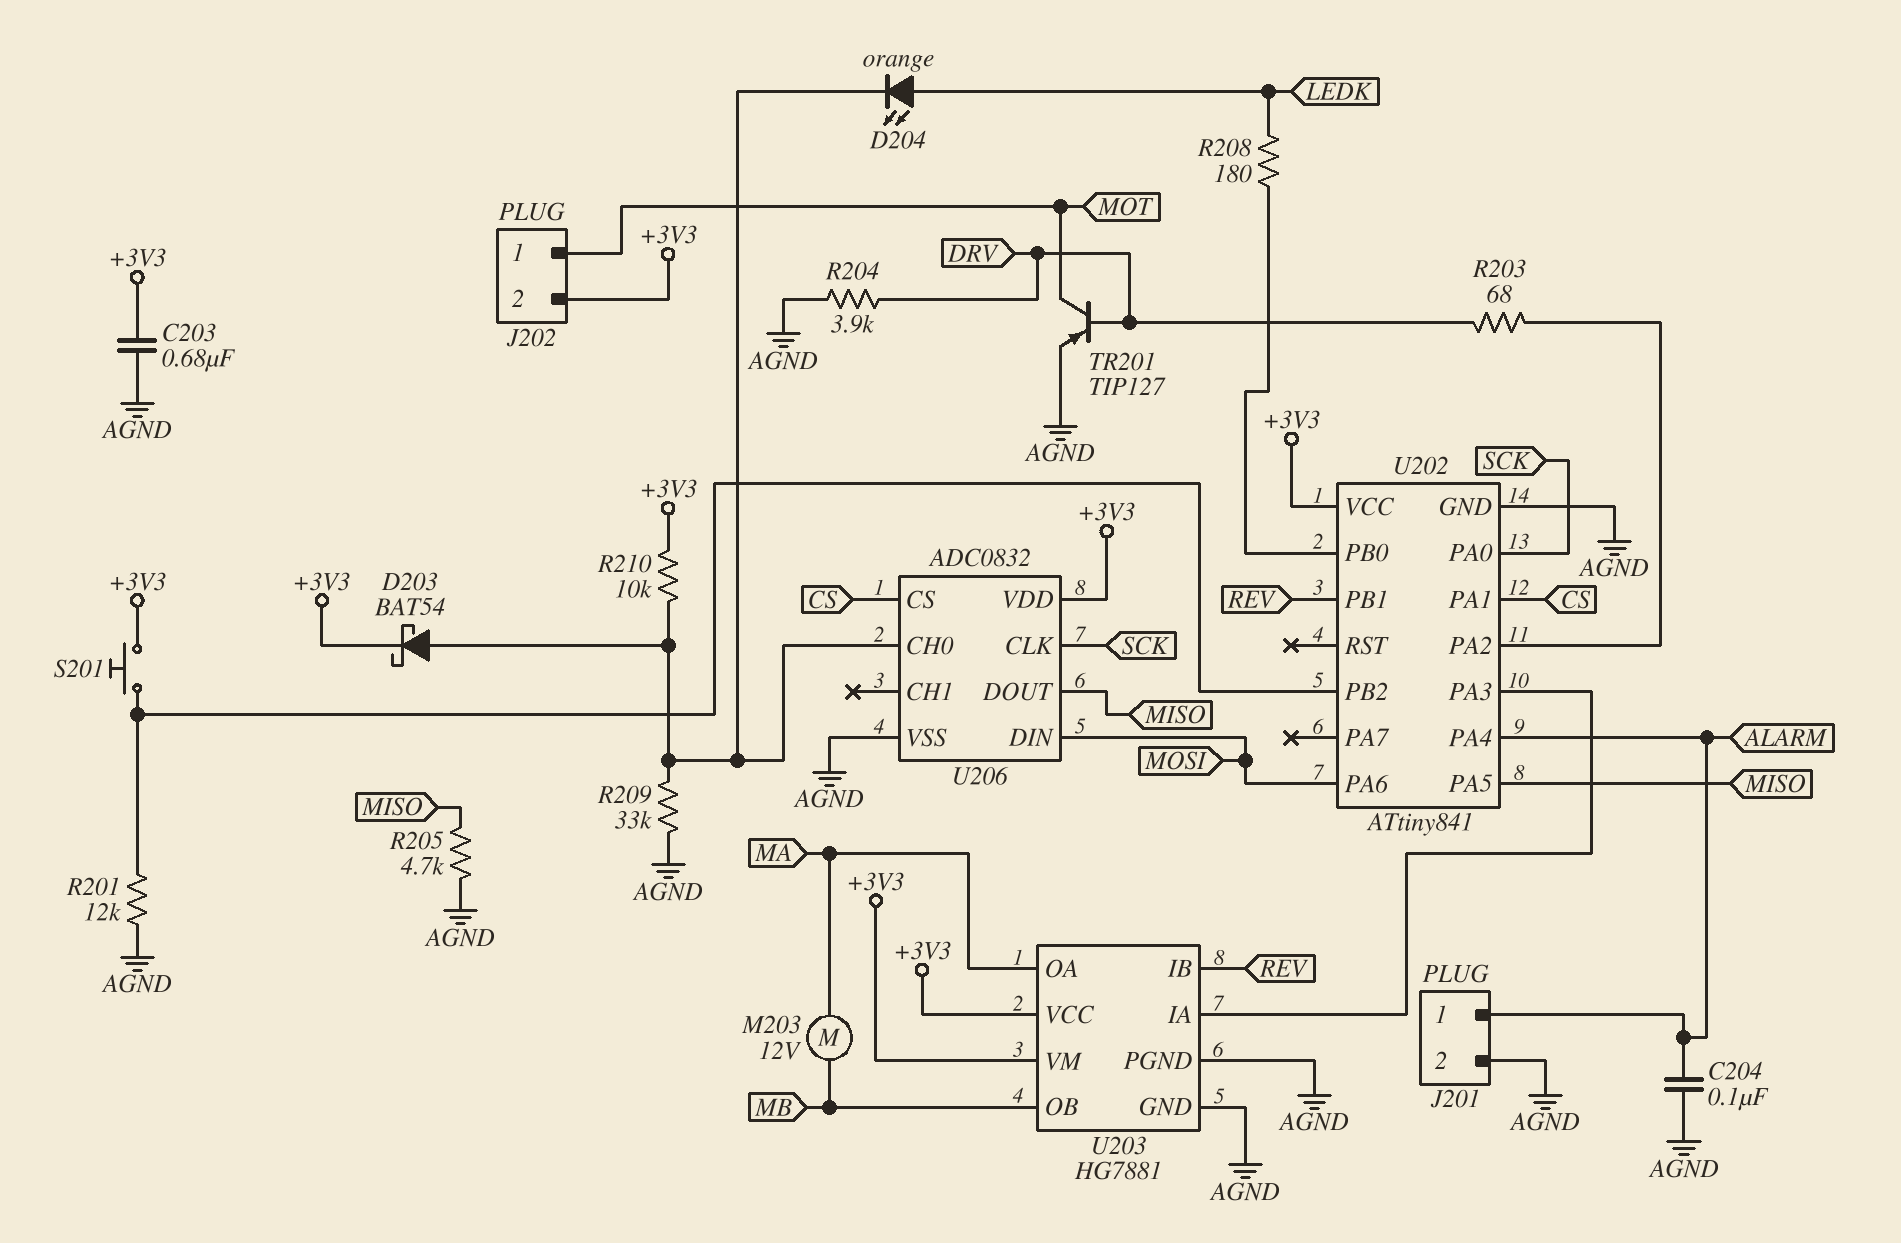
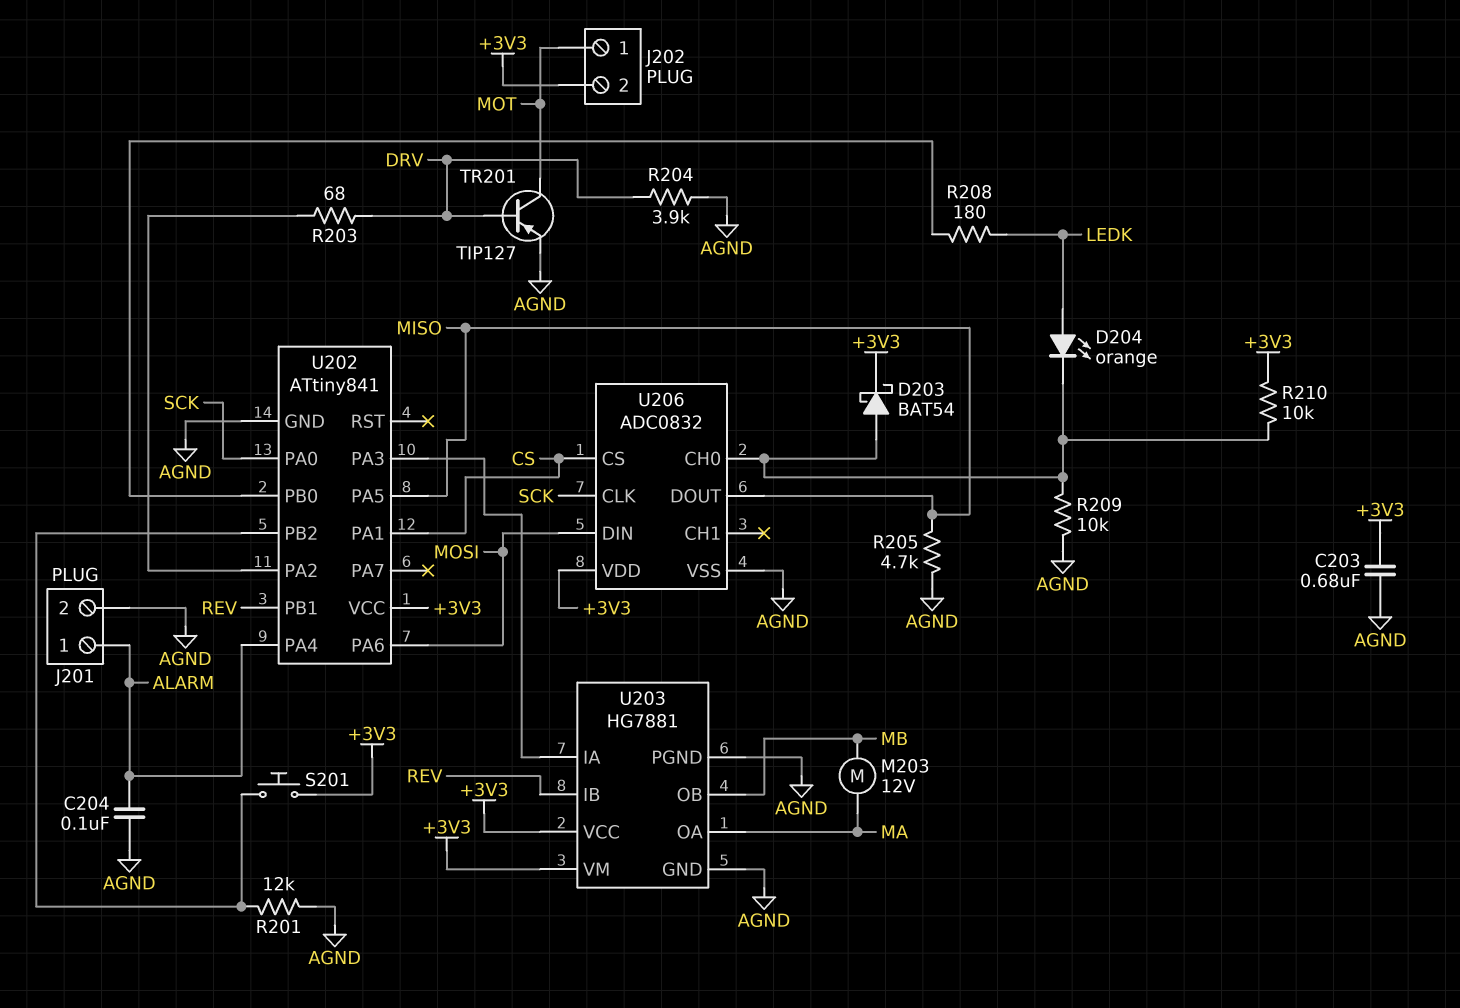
R209: 33k (AGND, U206/CH0) -> 10k (AGND, U206/CH0)

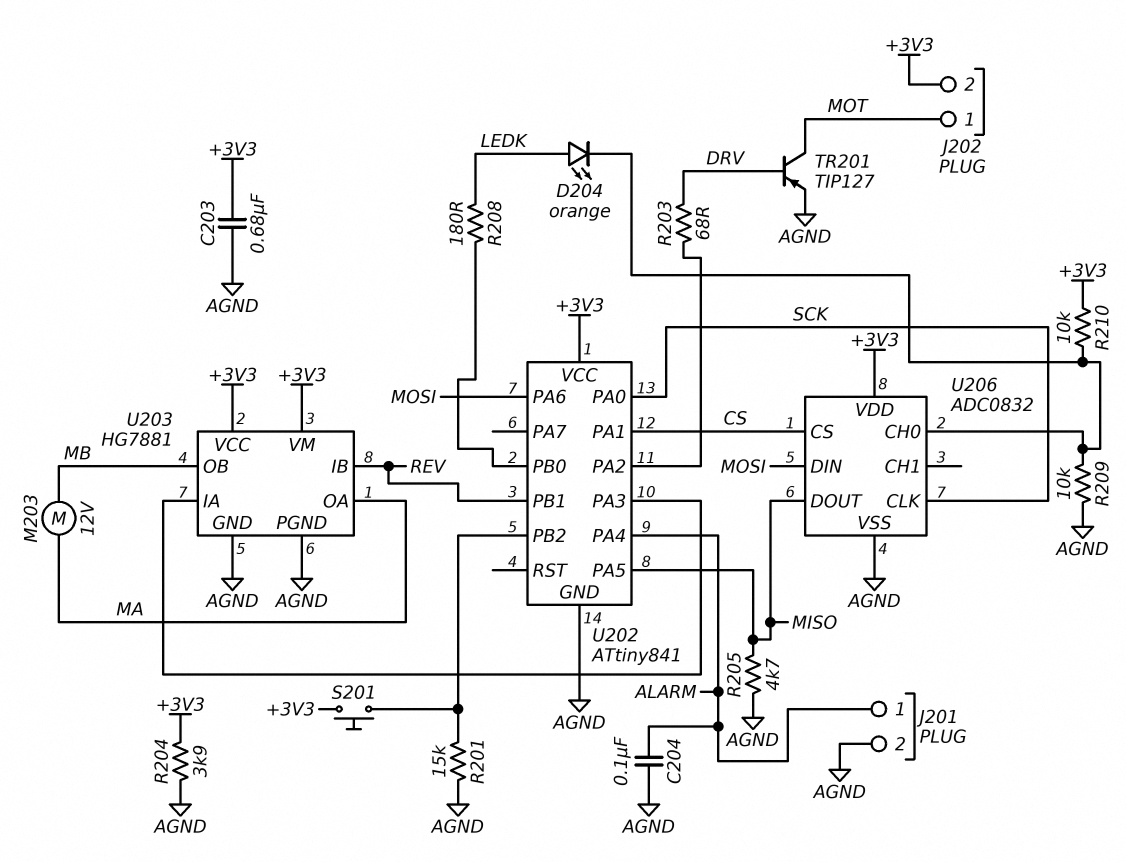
D203: schottky BAT54 (A U206/CH0, K +3V3) -> none
R201: 12k (AGND, U202/PB2) -> 15k (AGND, U202/PB2)
R204: 3.9k (AGND, DRV) -> 3.9k (+3V3, AGND)

